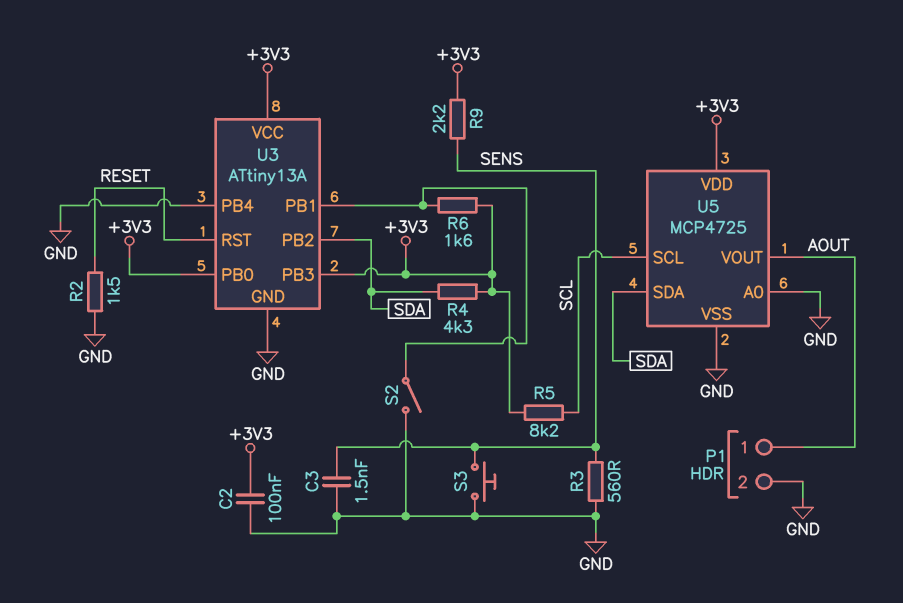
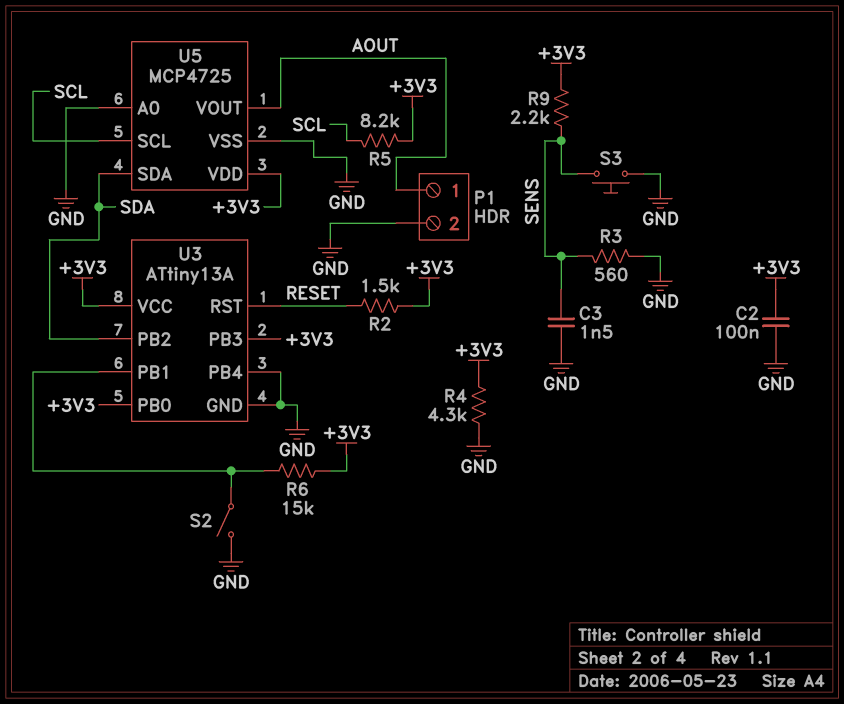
R2: 1.5k (GND, RESET) -> 1.5k (+3V3, RESET)
R4: 4.3k (+3V3, SDA) -> 4.3k (+3V3, GND)
R6: 1.6k (+3V3, U3/PB1) -> 15k (+3V3, U3/PB1)

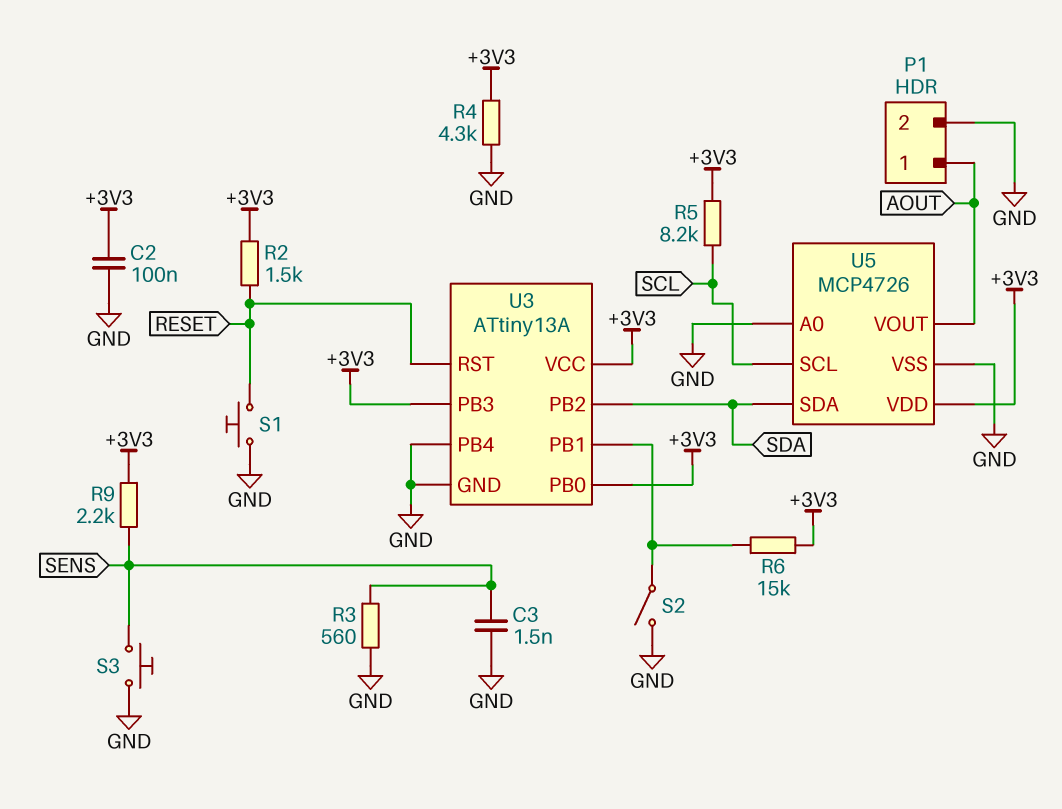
S1: none -> button (GND, RESET)
U5: MCP4725 -> MCP4726

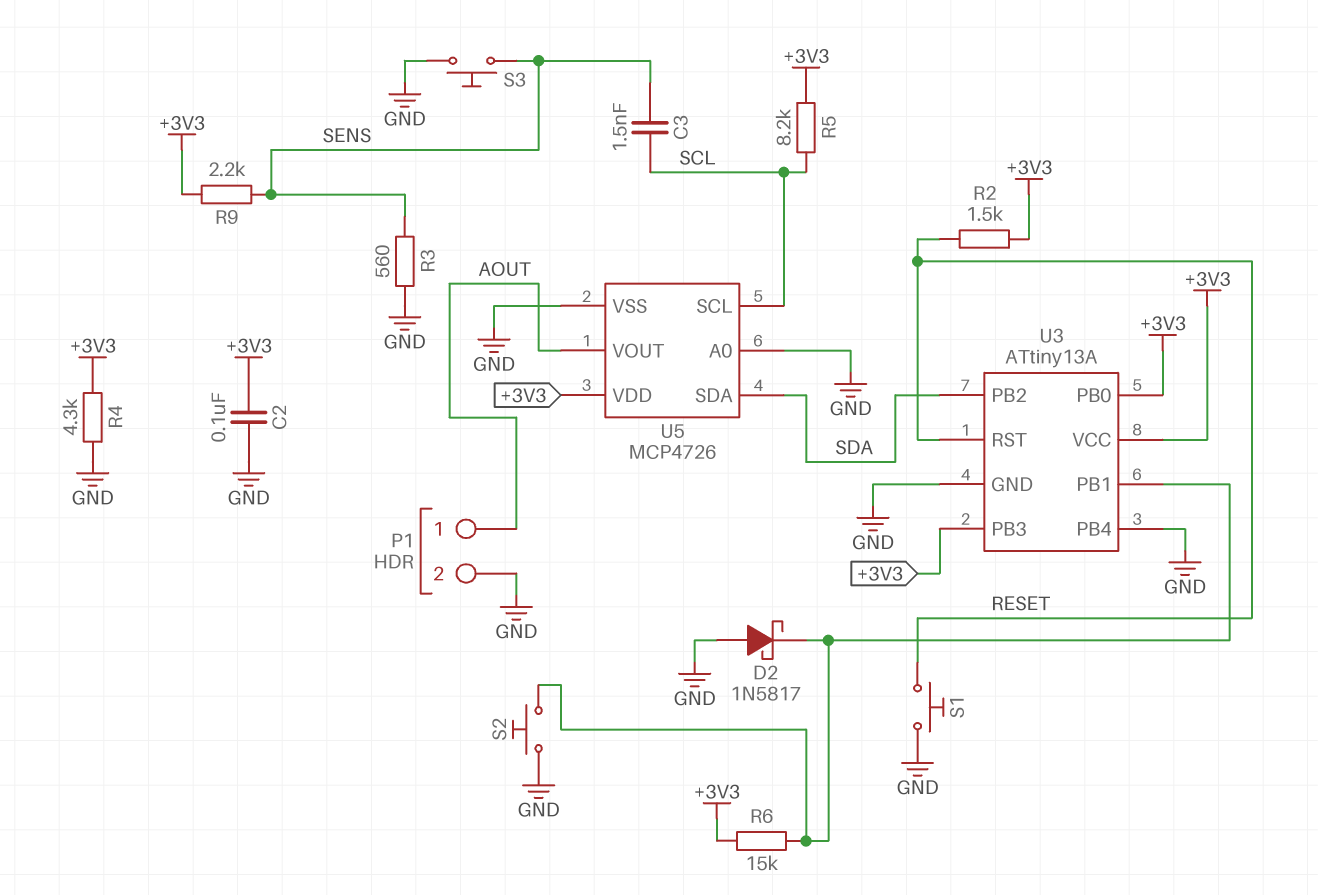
C3: 1.5nF (GND, SENS) -> 1.5nF (SCL, SENS)
D2: none -> schottky 1N5817 (A GND, K U3/PB1)
S2: switch (GND, U3/PB1) -> button (GND, U3/PB1)

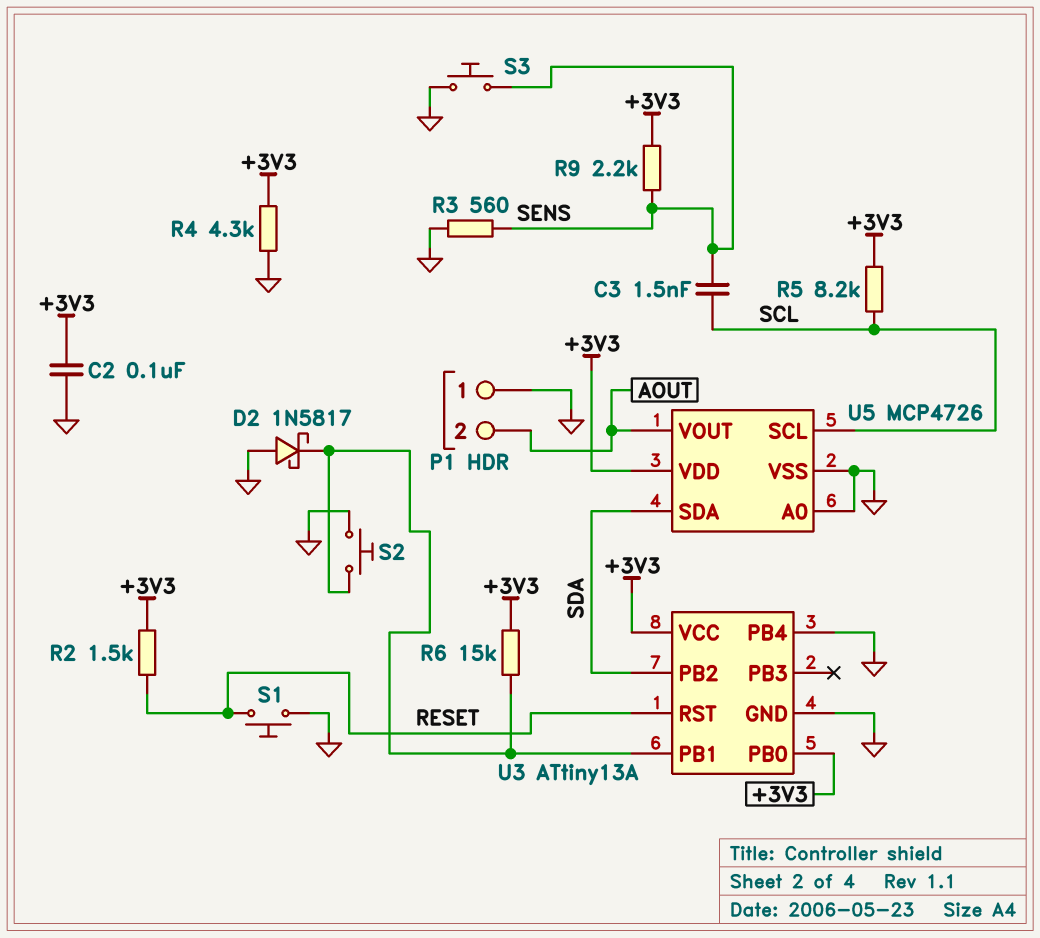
P1 pin 1: AOUT -> GND
P1 pin 2: GND -> AOUT
U3 pin PB3: +3V3 -> none

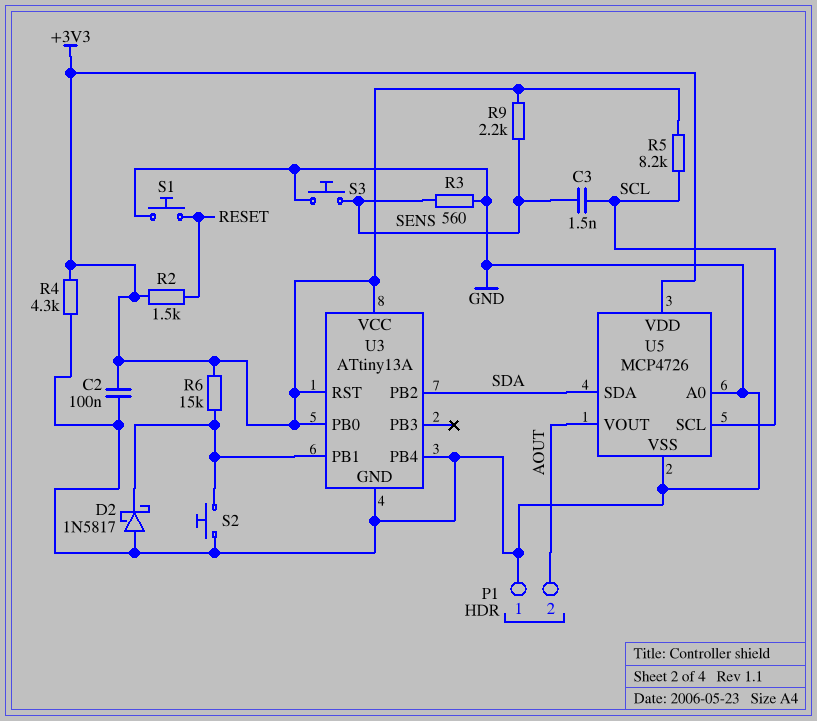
U3 pin RST: RESET -> +3V3

